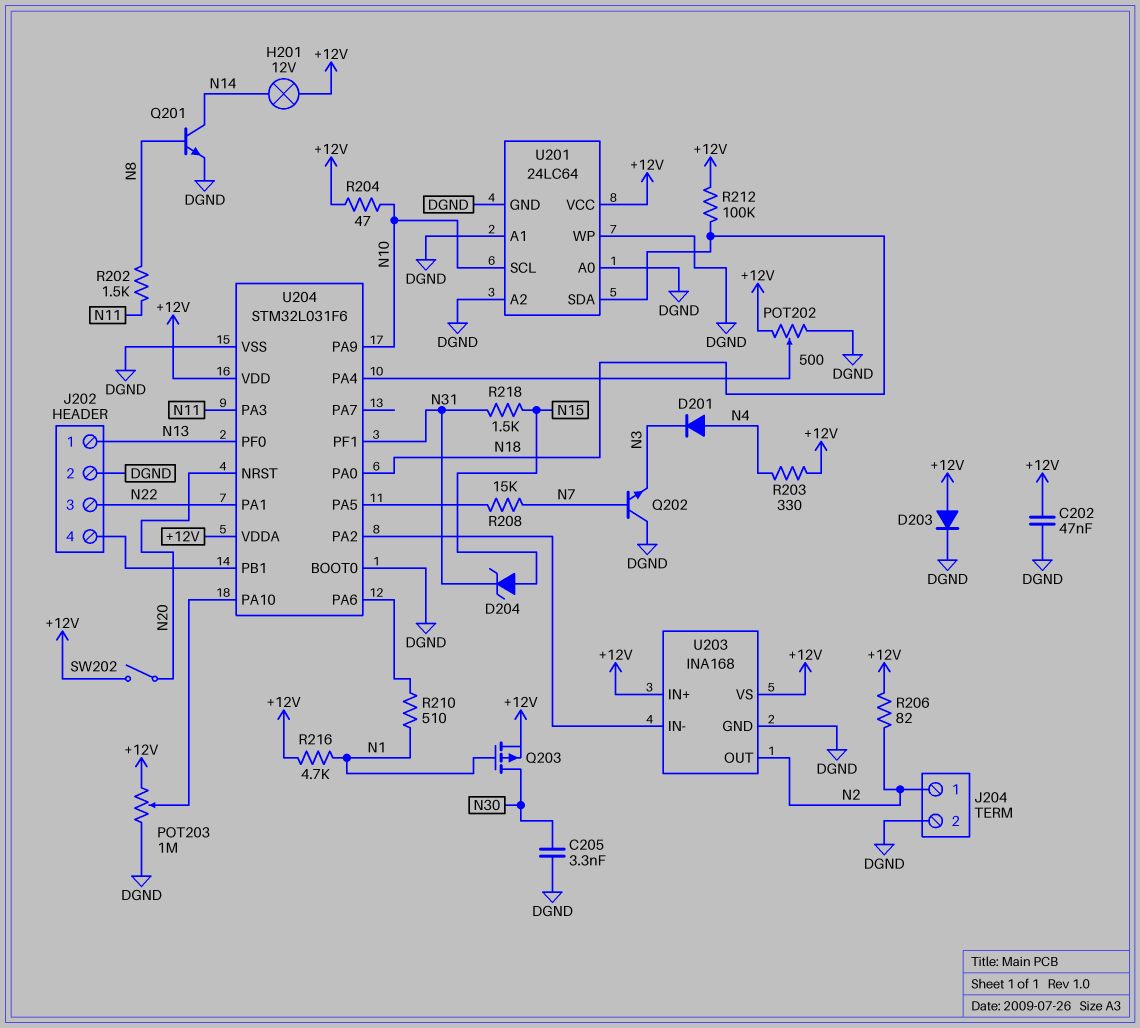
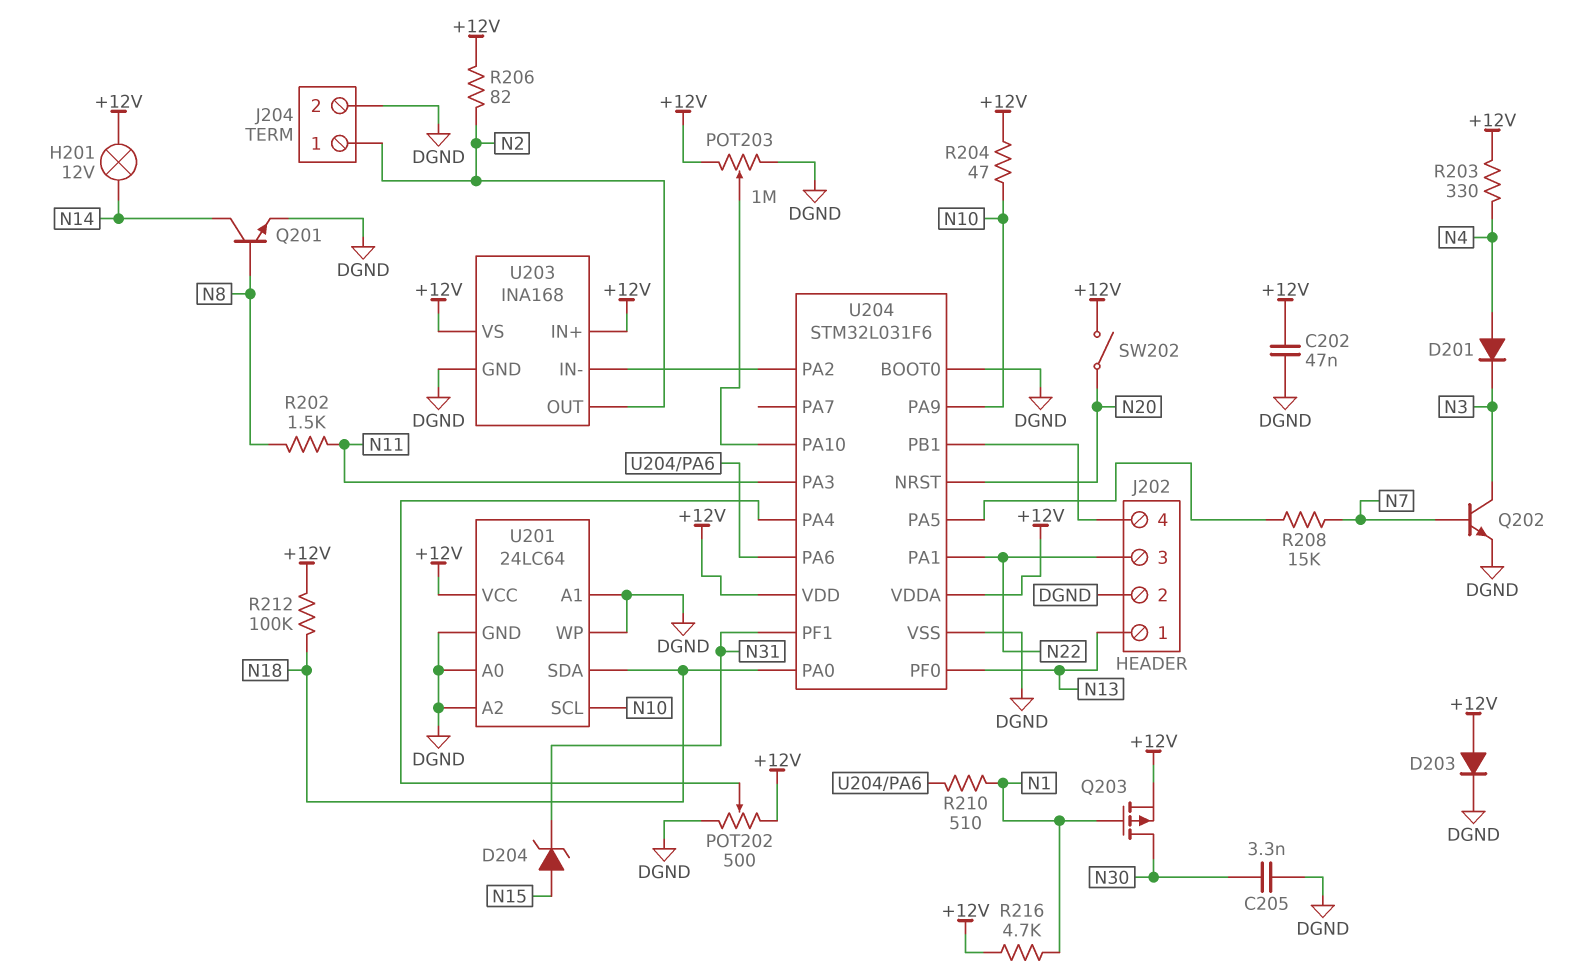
Q202: NPN (B N7, C DGND, E N3) -> NPN (B N7, C N3, E DGND)
R218: 1.5k (N15, N31) -> none

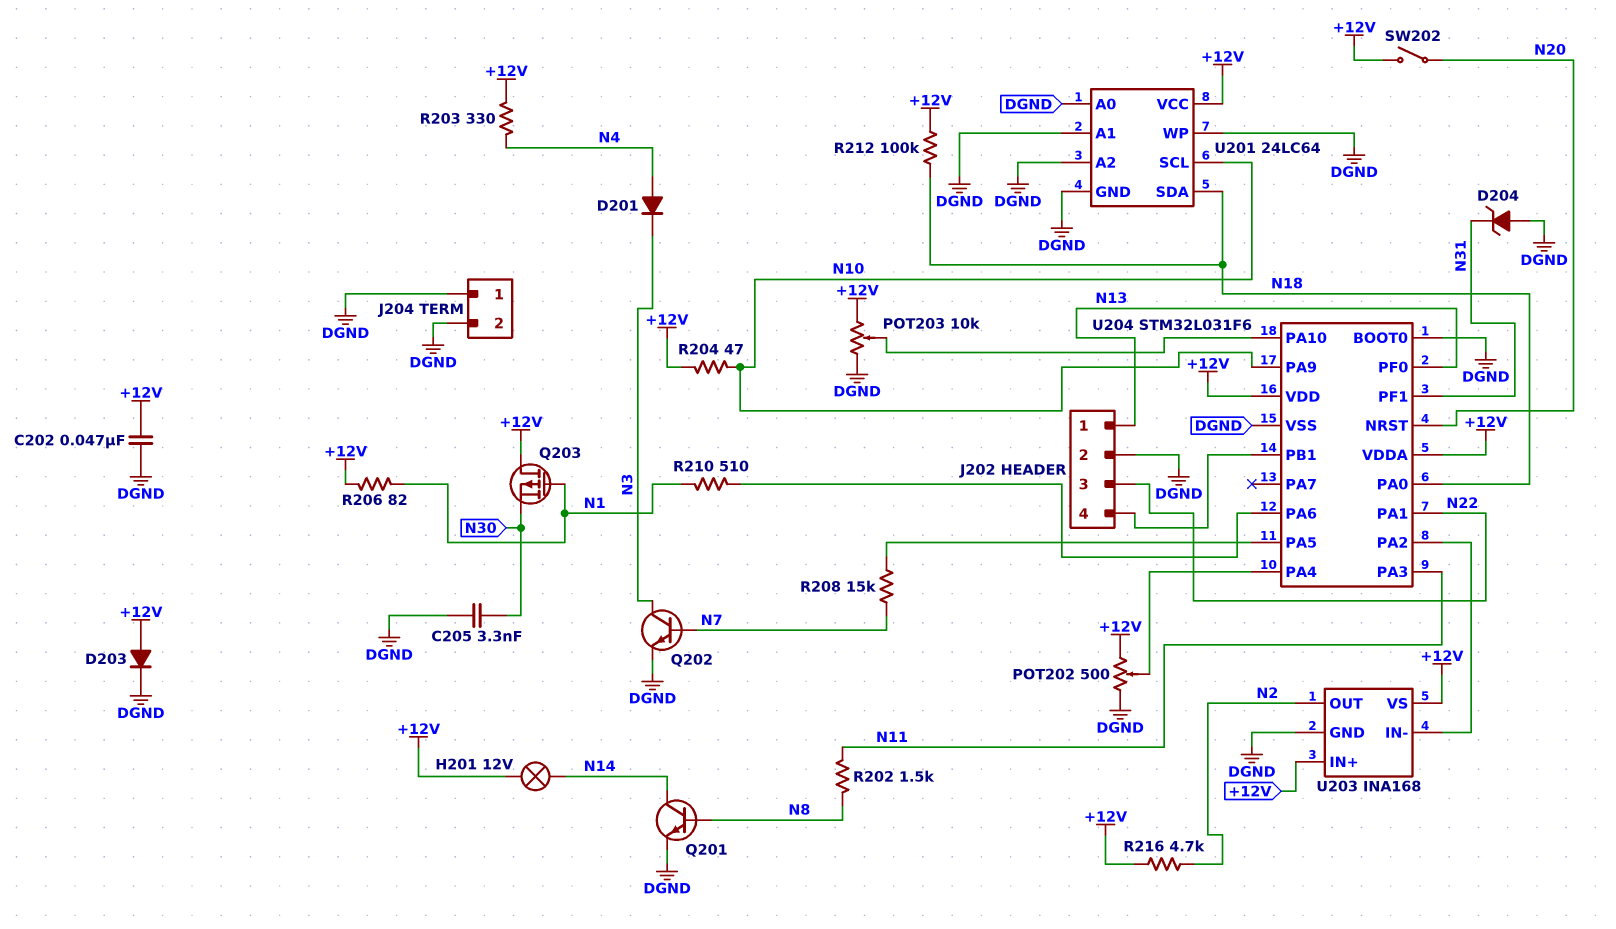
D204: zener (A N15, K N31) -> zener (A DGND, K N31)
J204 pin 1: N2 -> DGND
POT203: 1M (+12V, DGND, wiper U204/PA10) -> 10k (+12V, DGND, wiper U204/PA10)
Q203: PMOS (G N1, D N30, S +12V) -> PMOS (G N1, D +12V, S N30)
R206: 82 (+12V, N2) -> 82 (+12V, N1)
R216: 4.7k (+12V, N1) -> 4.7k (+12V, N2)

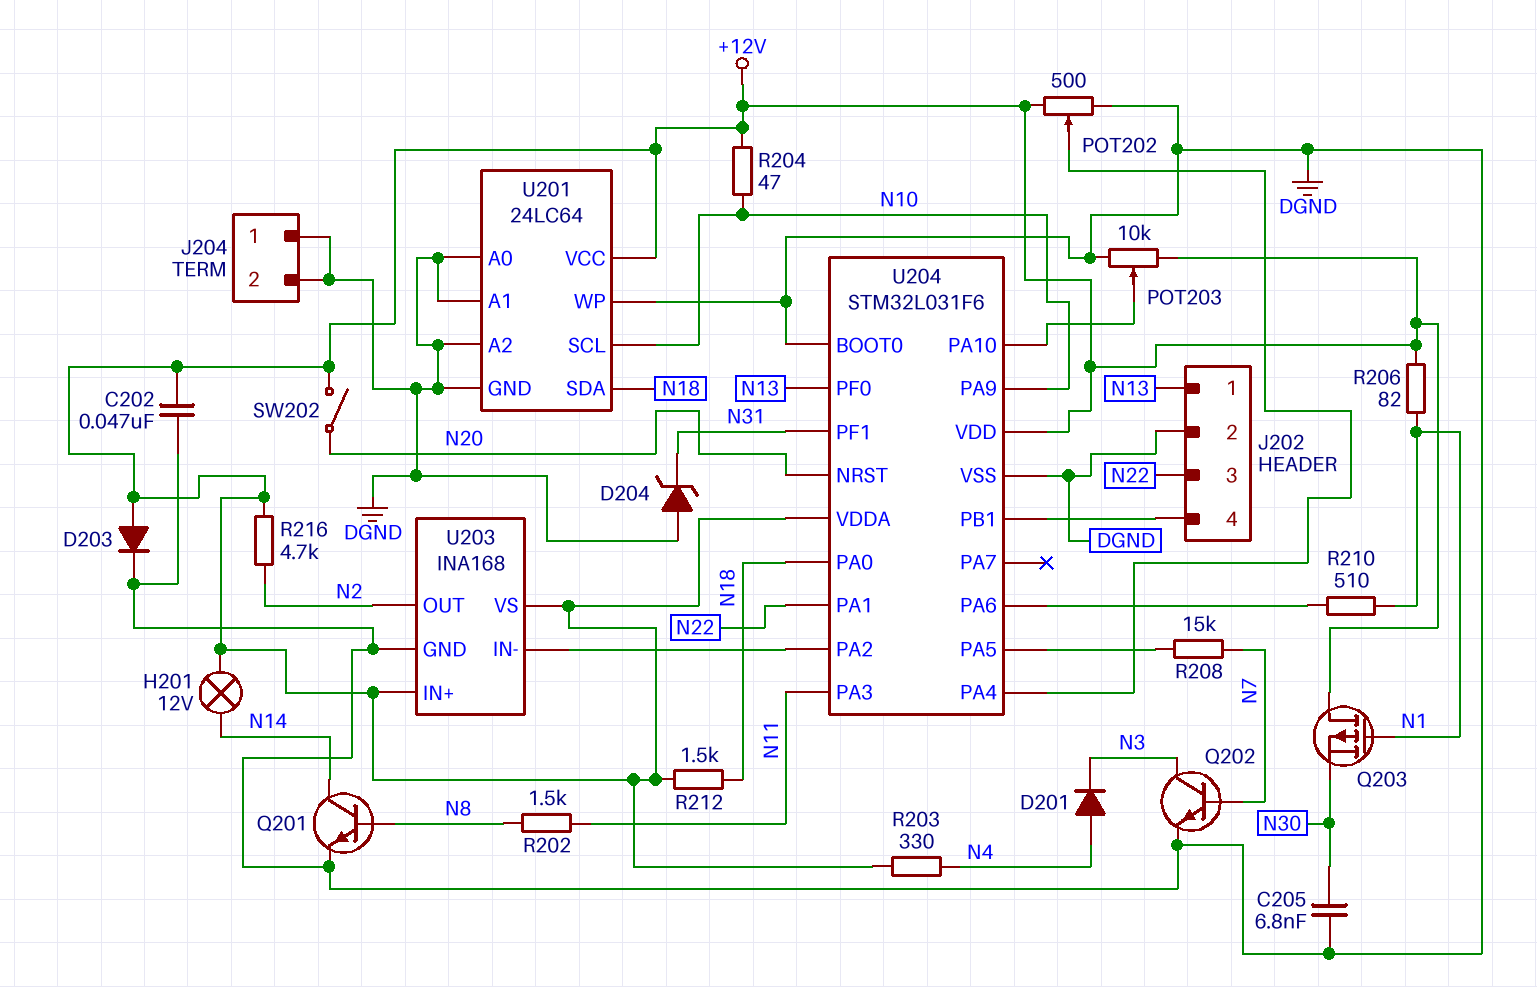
C205: 3.3nF (DGND, N30) -> 6.8nF (DGND, N30)
R212: 100k (+12V, N18) -> 1.5k (+12V, N18)

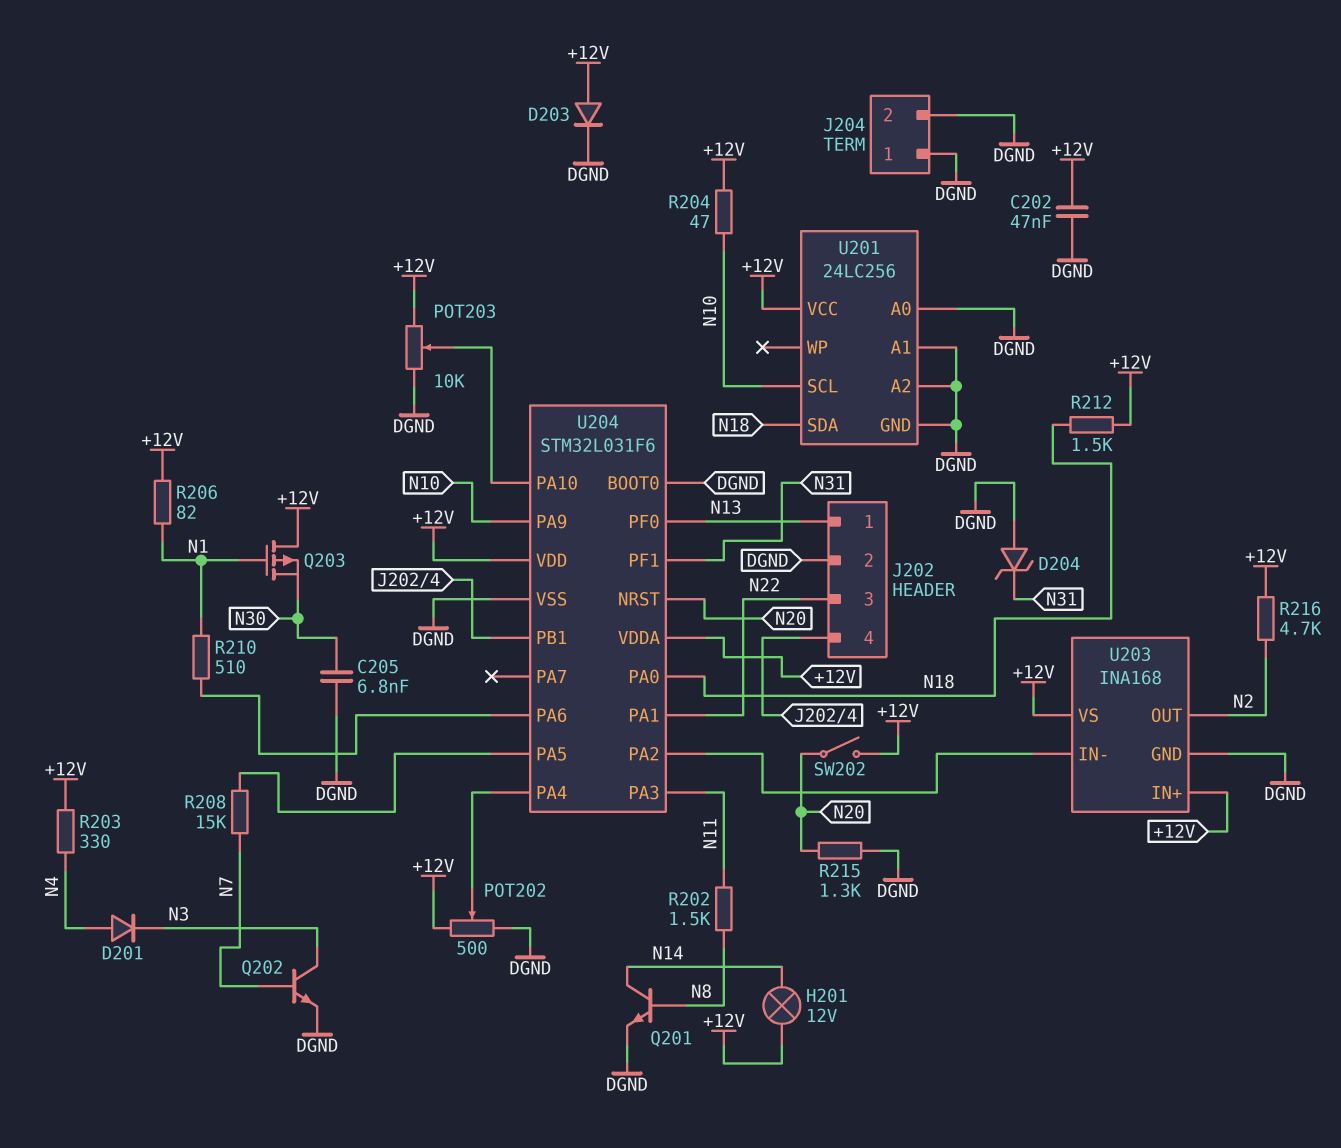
R215: none -> 1.3k (DGND, N20)
U201: 24LC64 -> 24LC256
U201 pin WP: DGND -> none

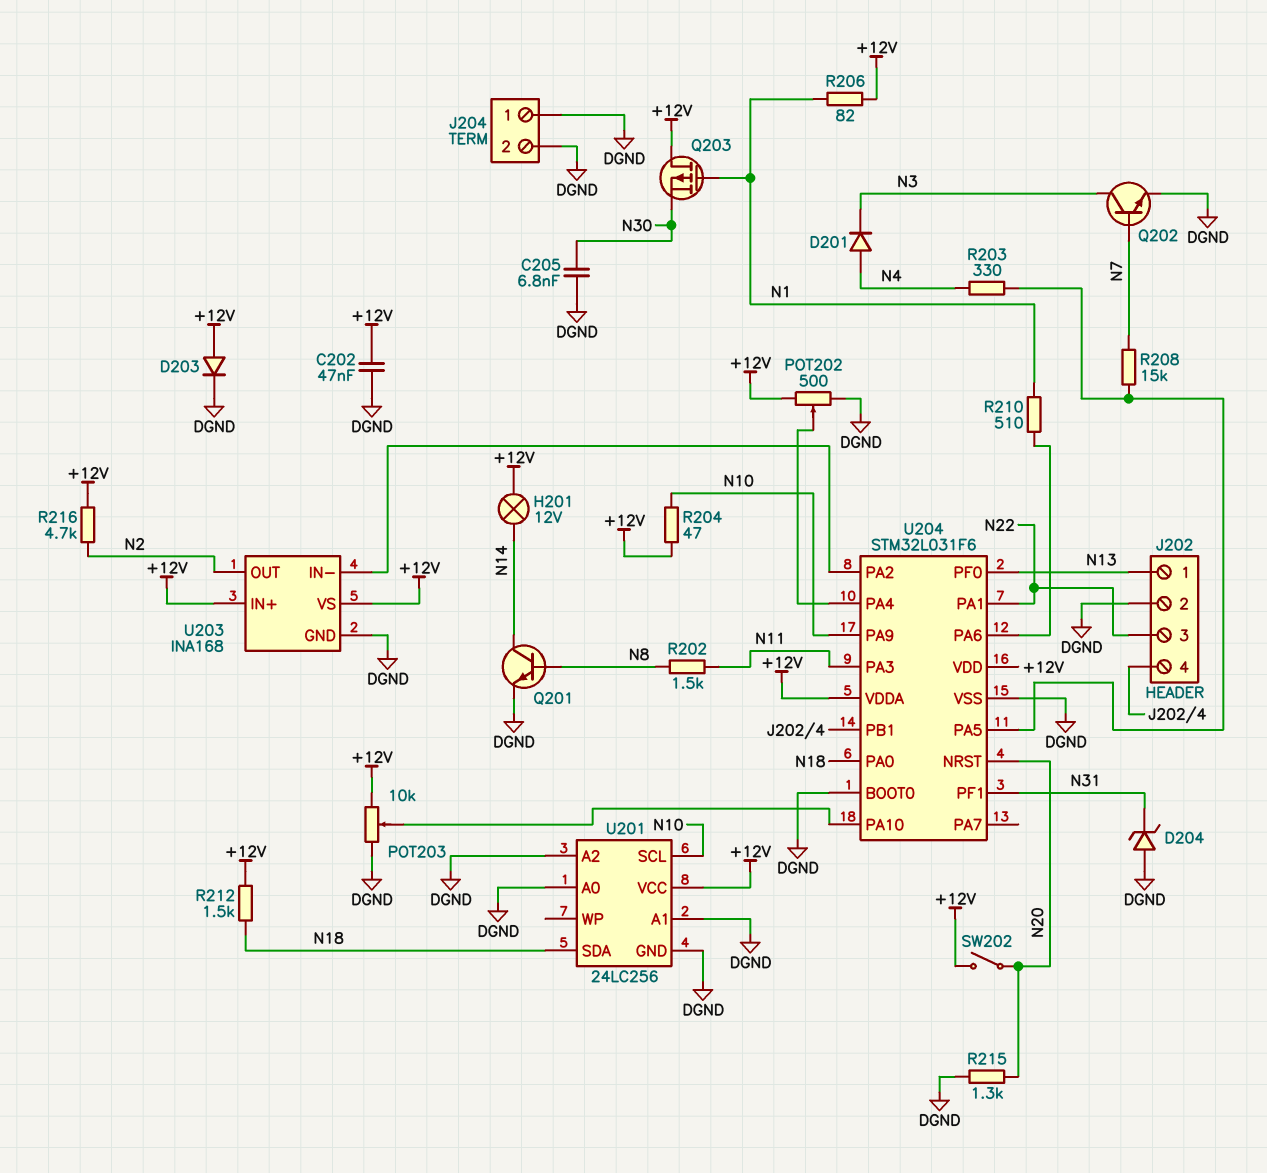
R203: 330 (+12V, N4) -> 330 (N4, U204/PA5)

